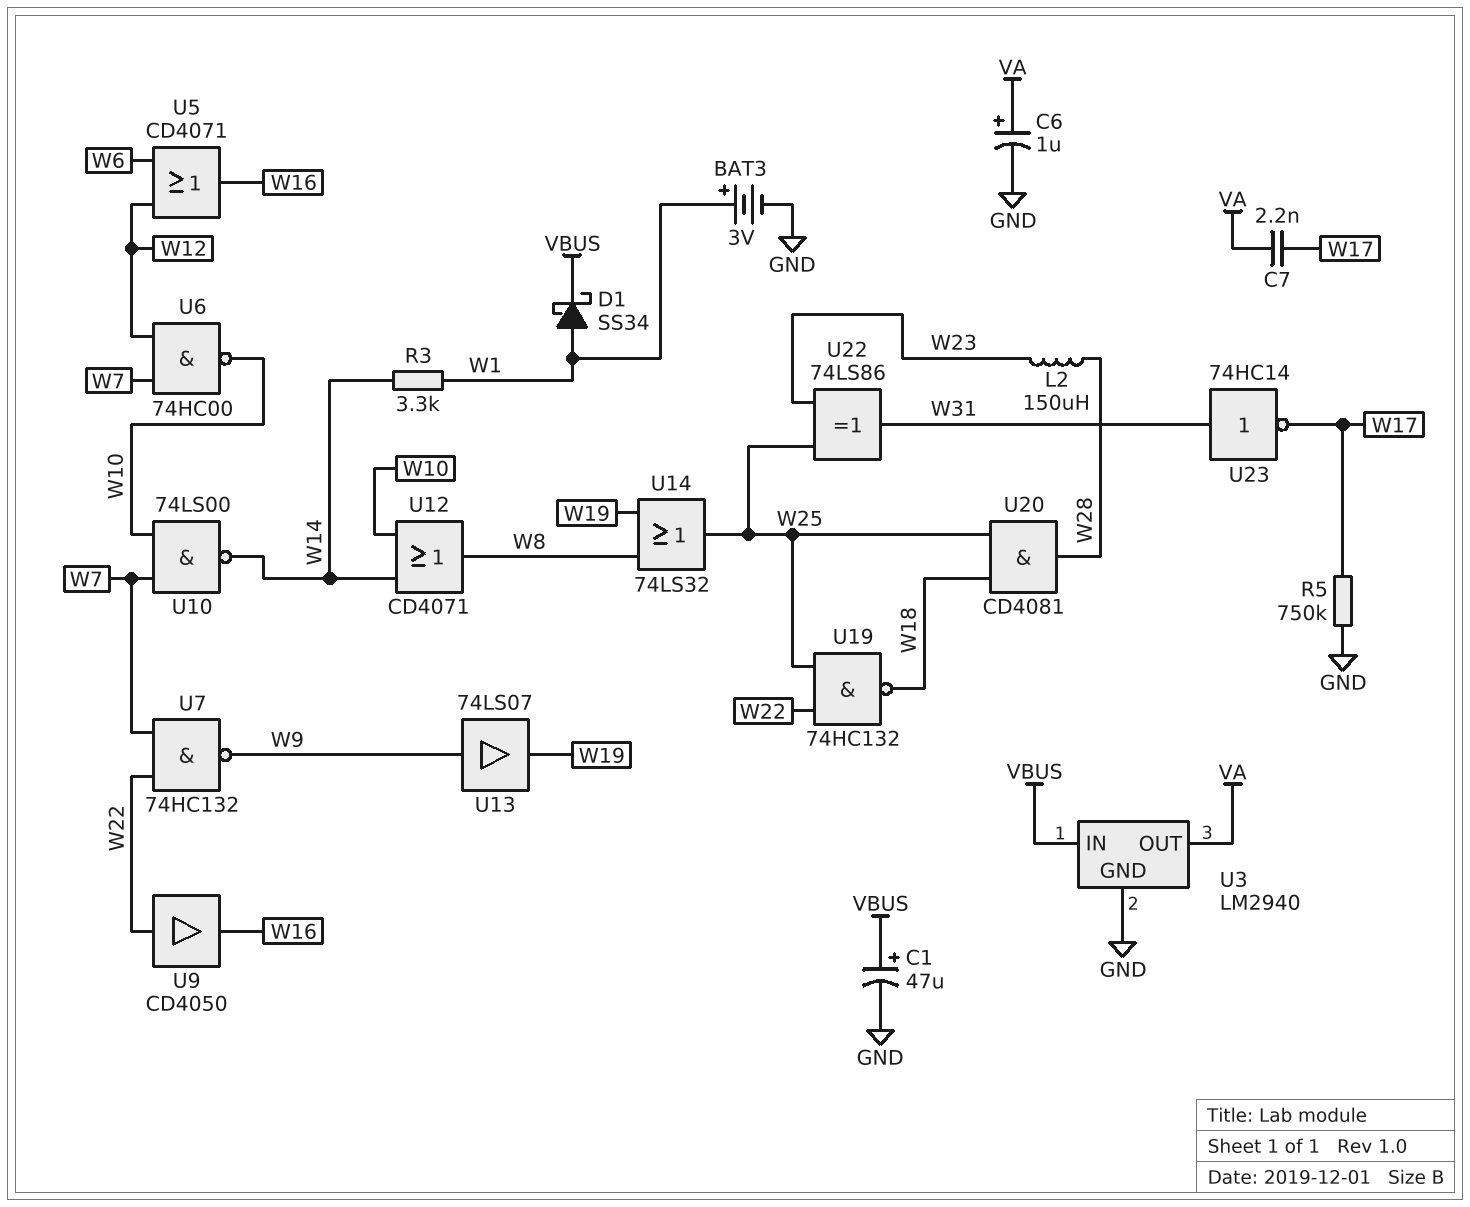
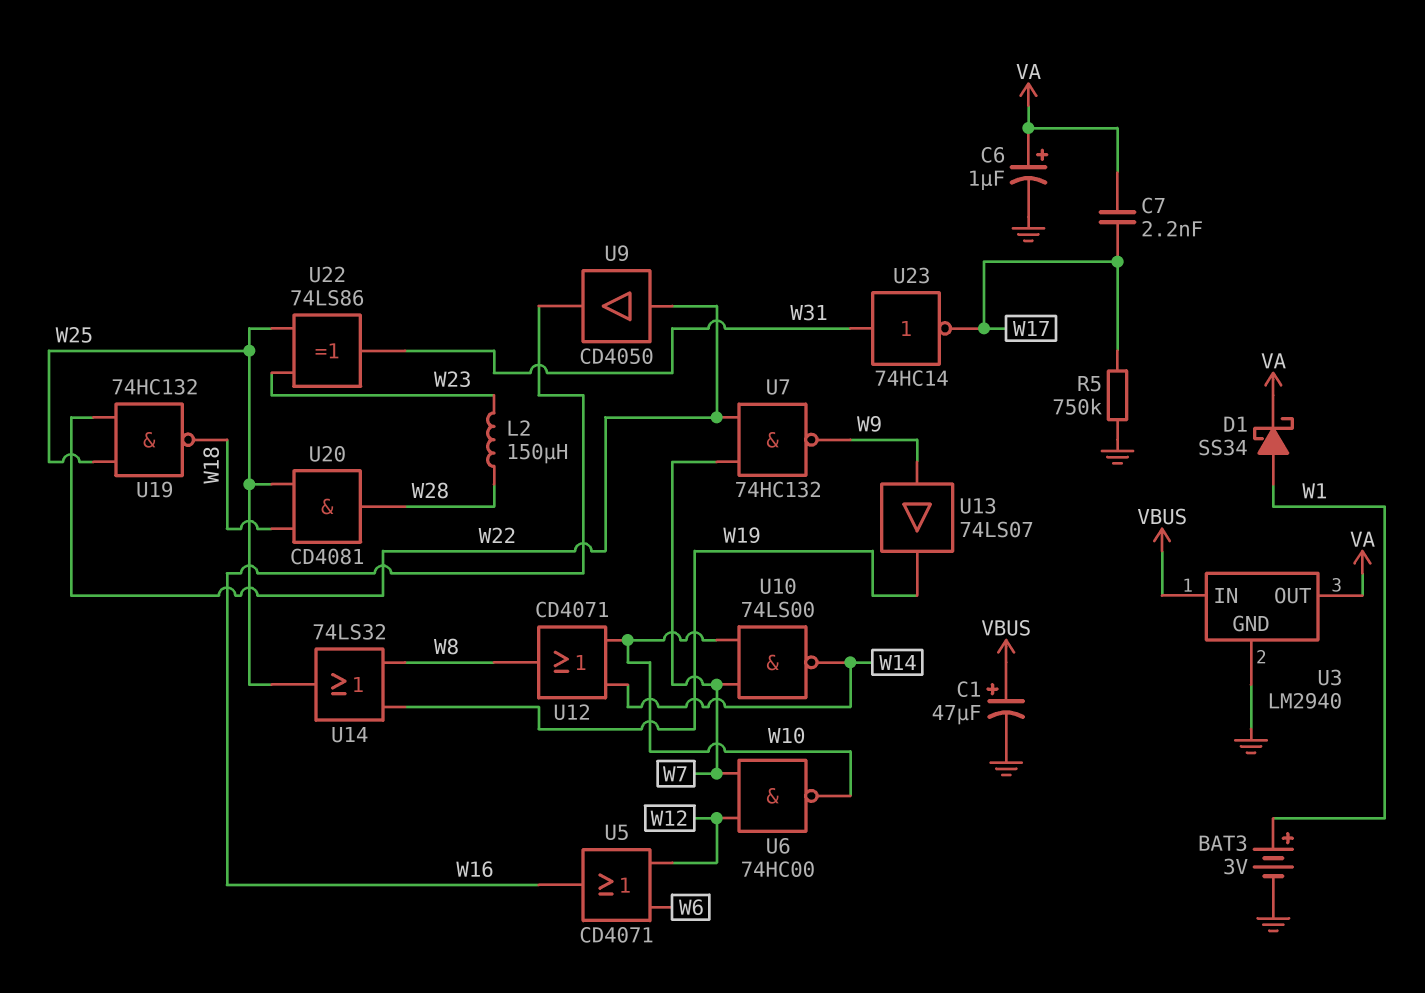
D1: schottky SS34 (A W1, K VBUS) -> schottky SS34 (A W1, K VA)
R3: 3.3k (W1, W14) -> none

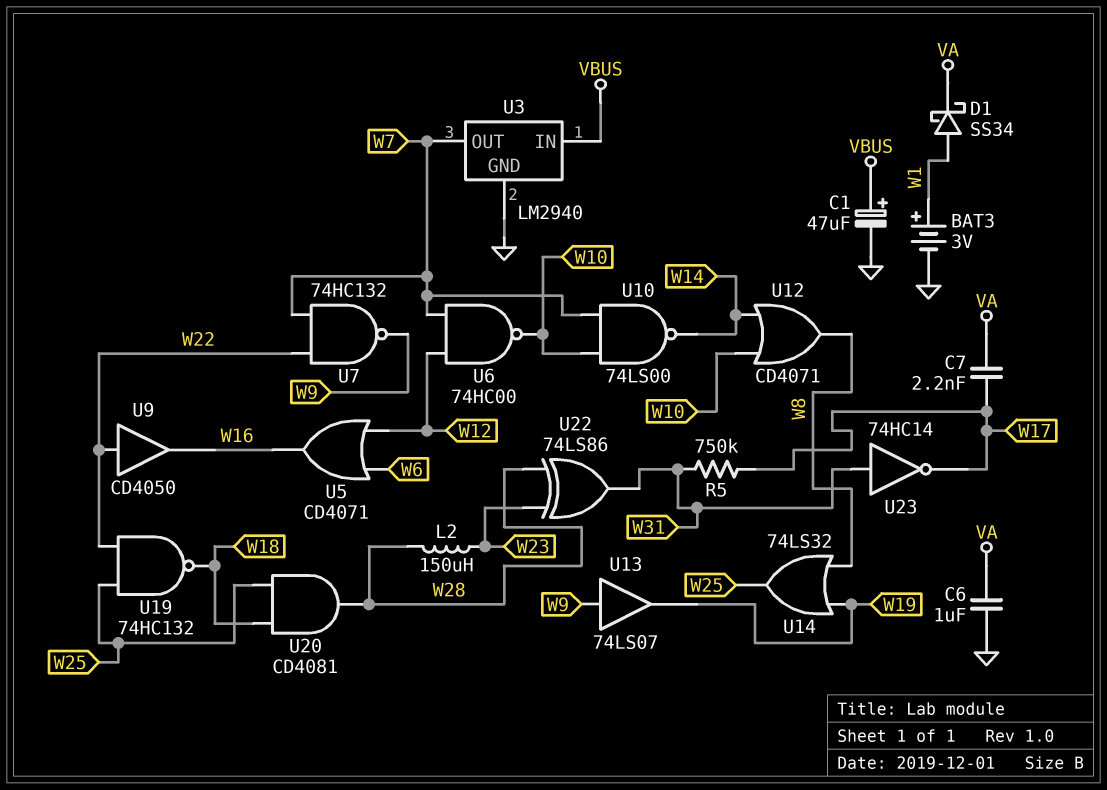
C6: 1uF (plus VA, minus GND) -> 1uF (GND, VA)
R5: 750k (GND, W17) -> 750k (W17, W31)
U3 pin OUT: VA -> W7
U22: XOR 74LS86 (in W23, in W25, out W31) -> XOR 74LS86 (in W23, in W28, out W31)

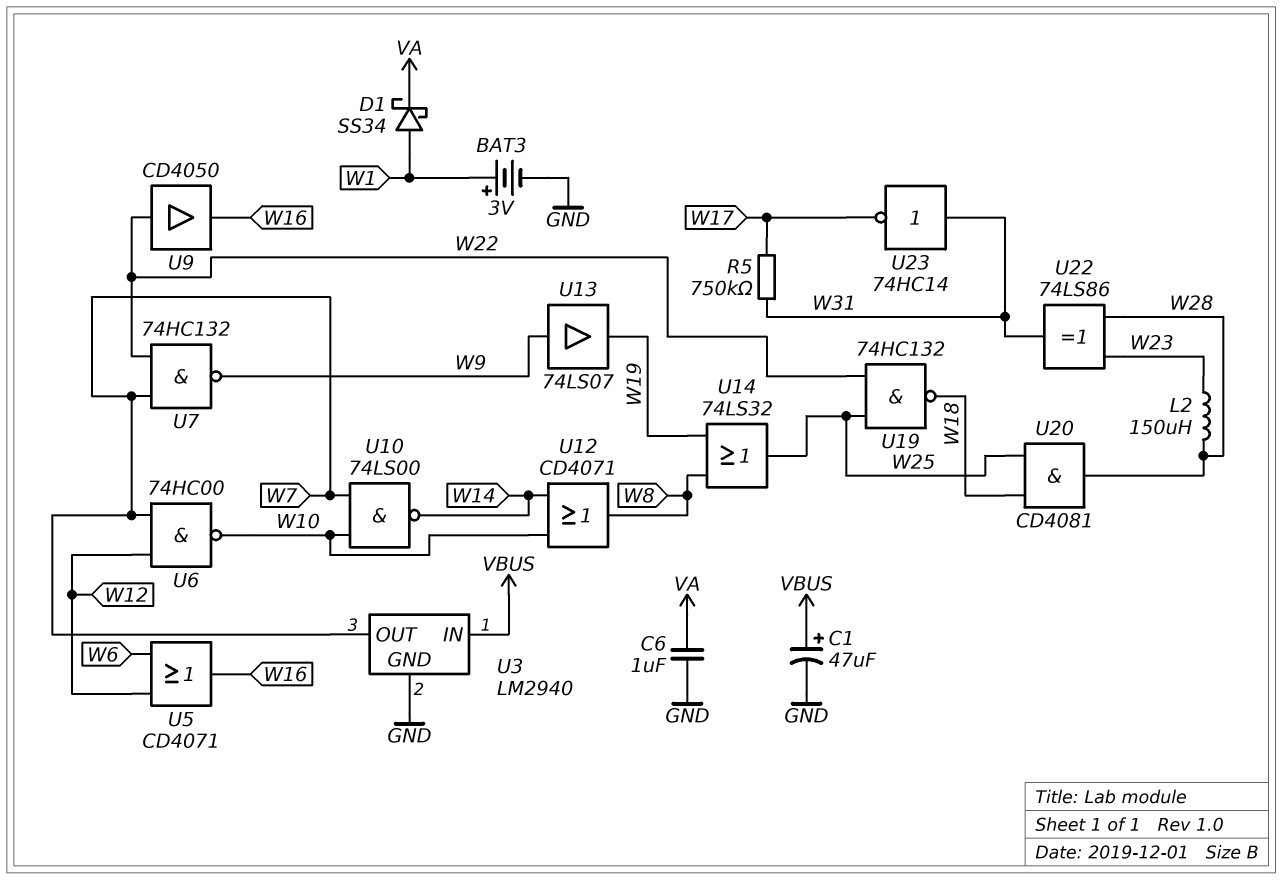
C7: 2.2nF (VA, W17) -> none

